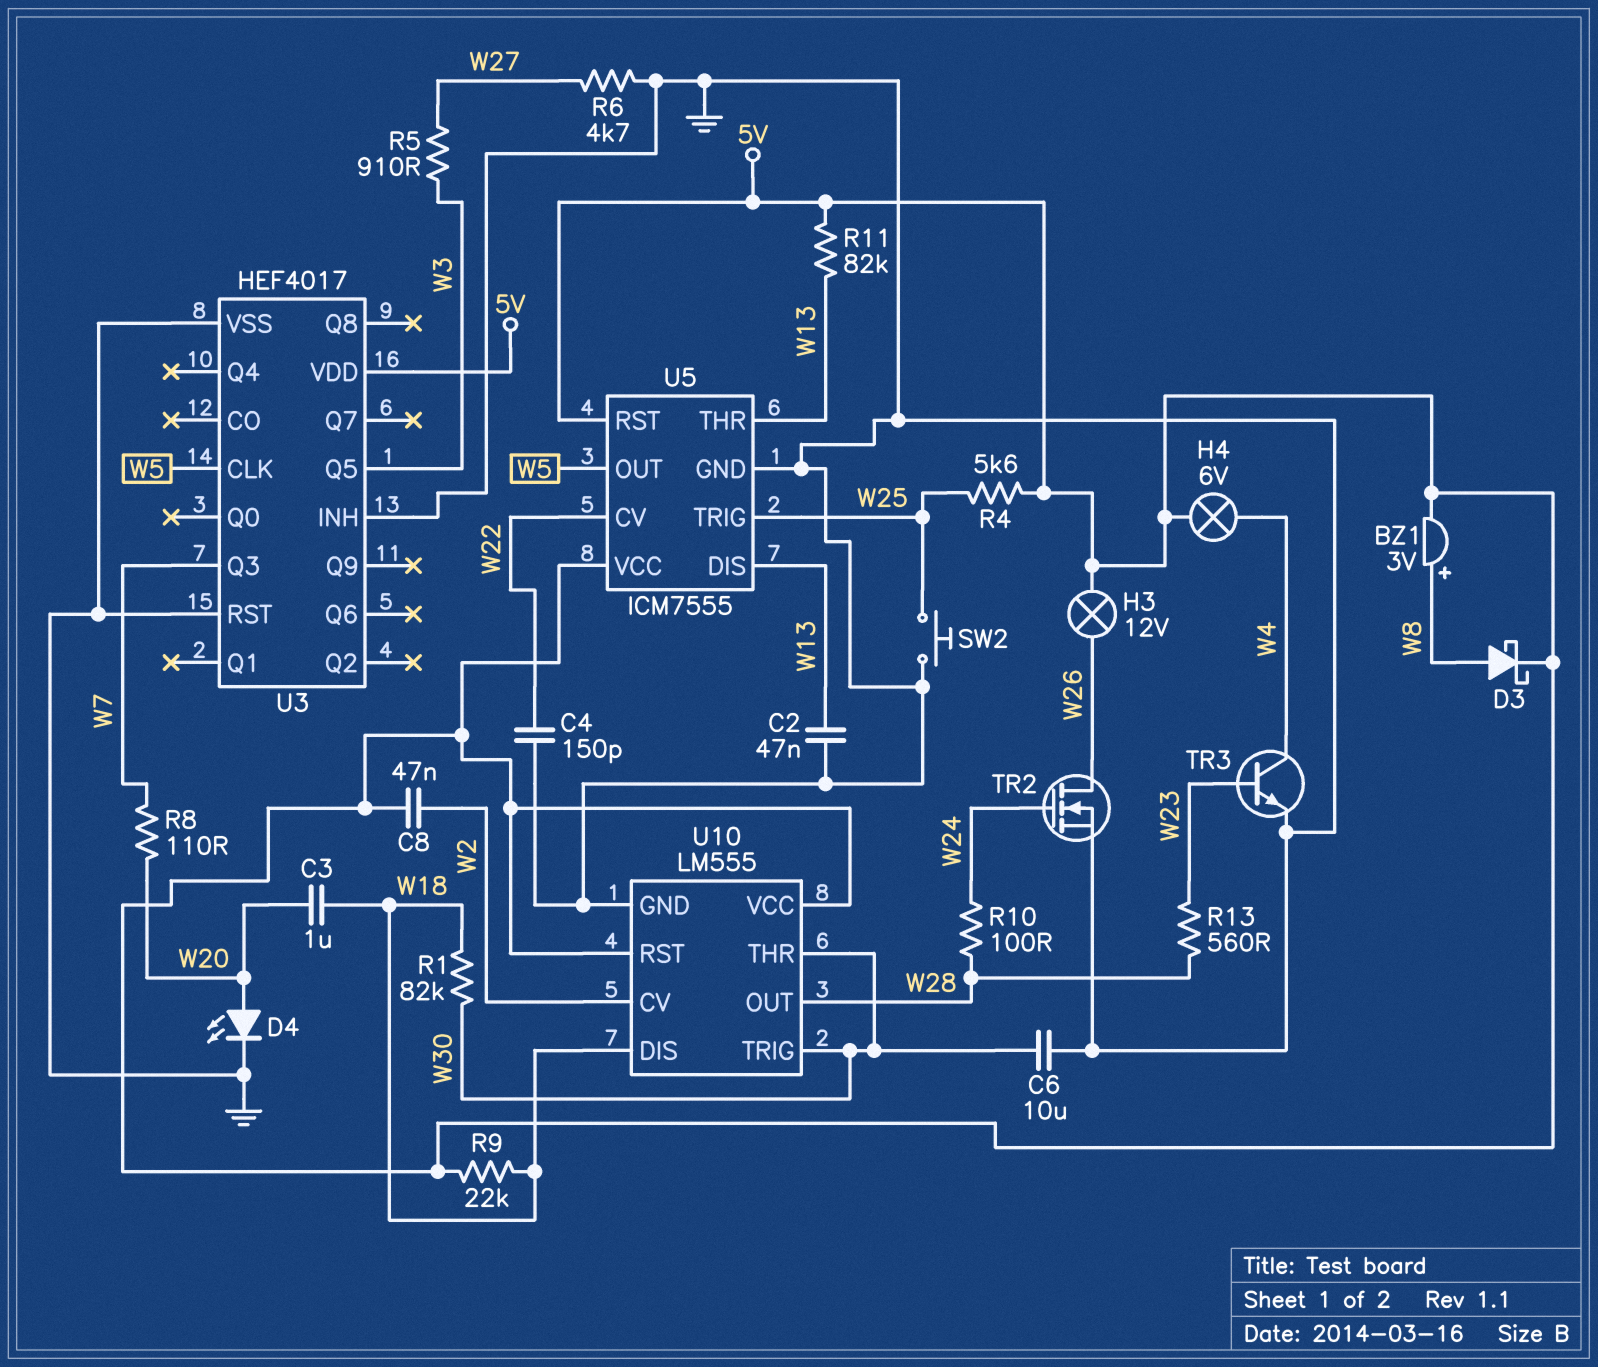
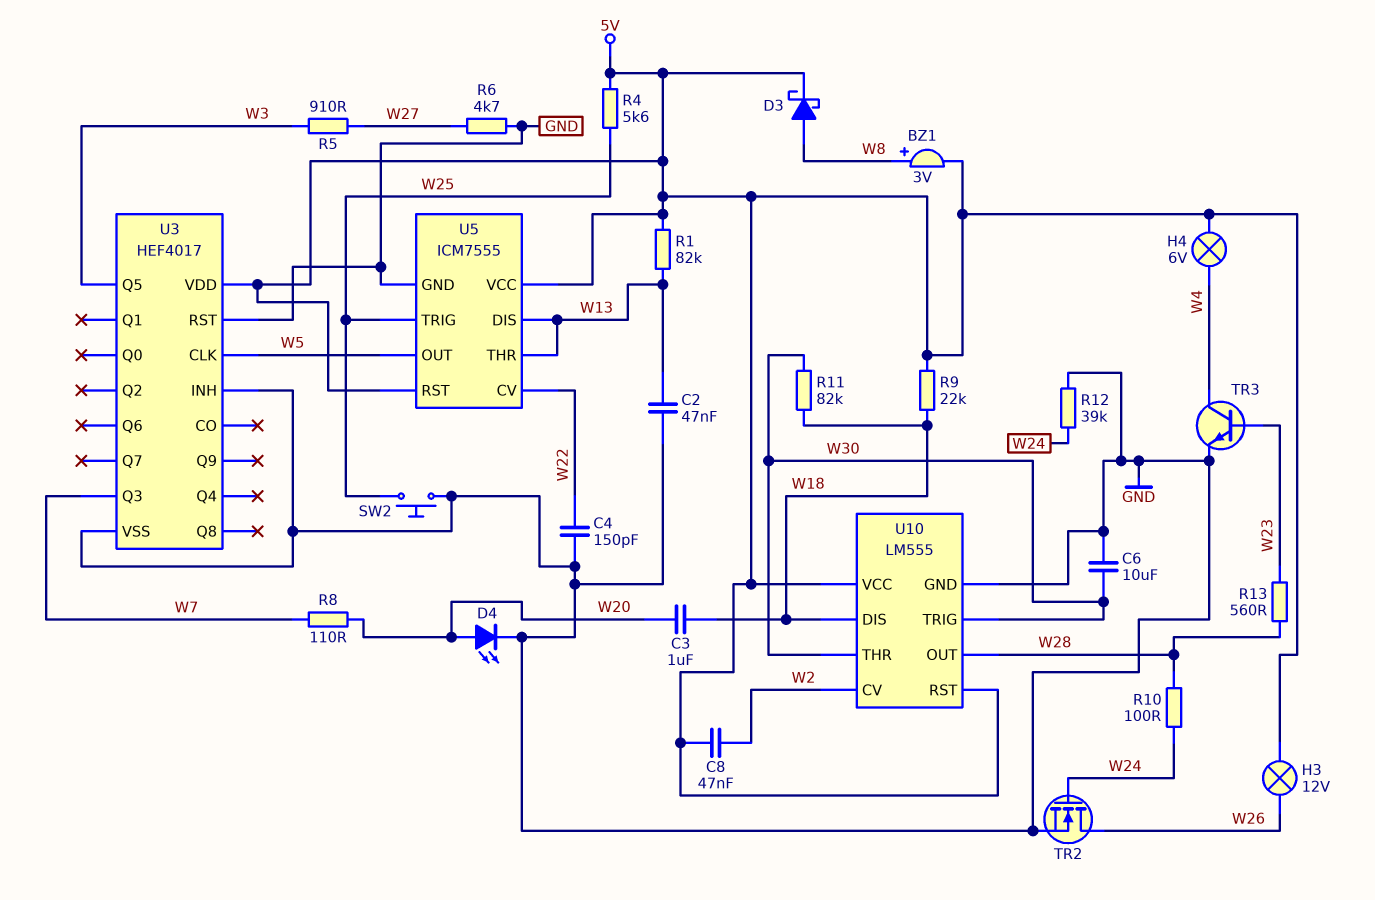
R1: 82k (W18, W30) -> 82k (5V, W13)
R11: 82k (5V, W13) -> 82k (W18, W30)
R12: none -> 39k (GND, W24)

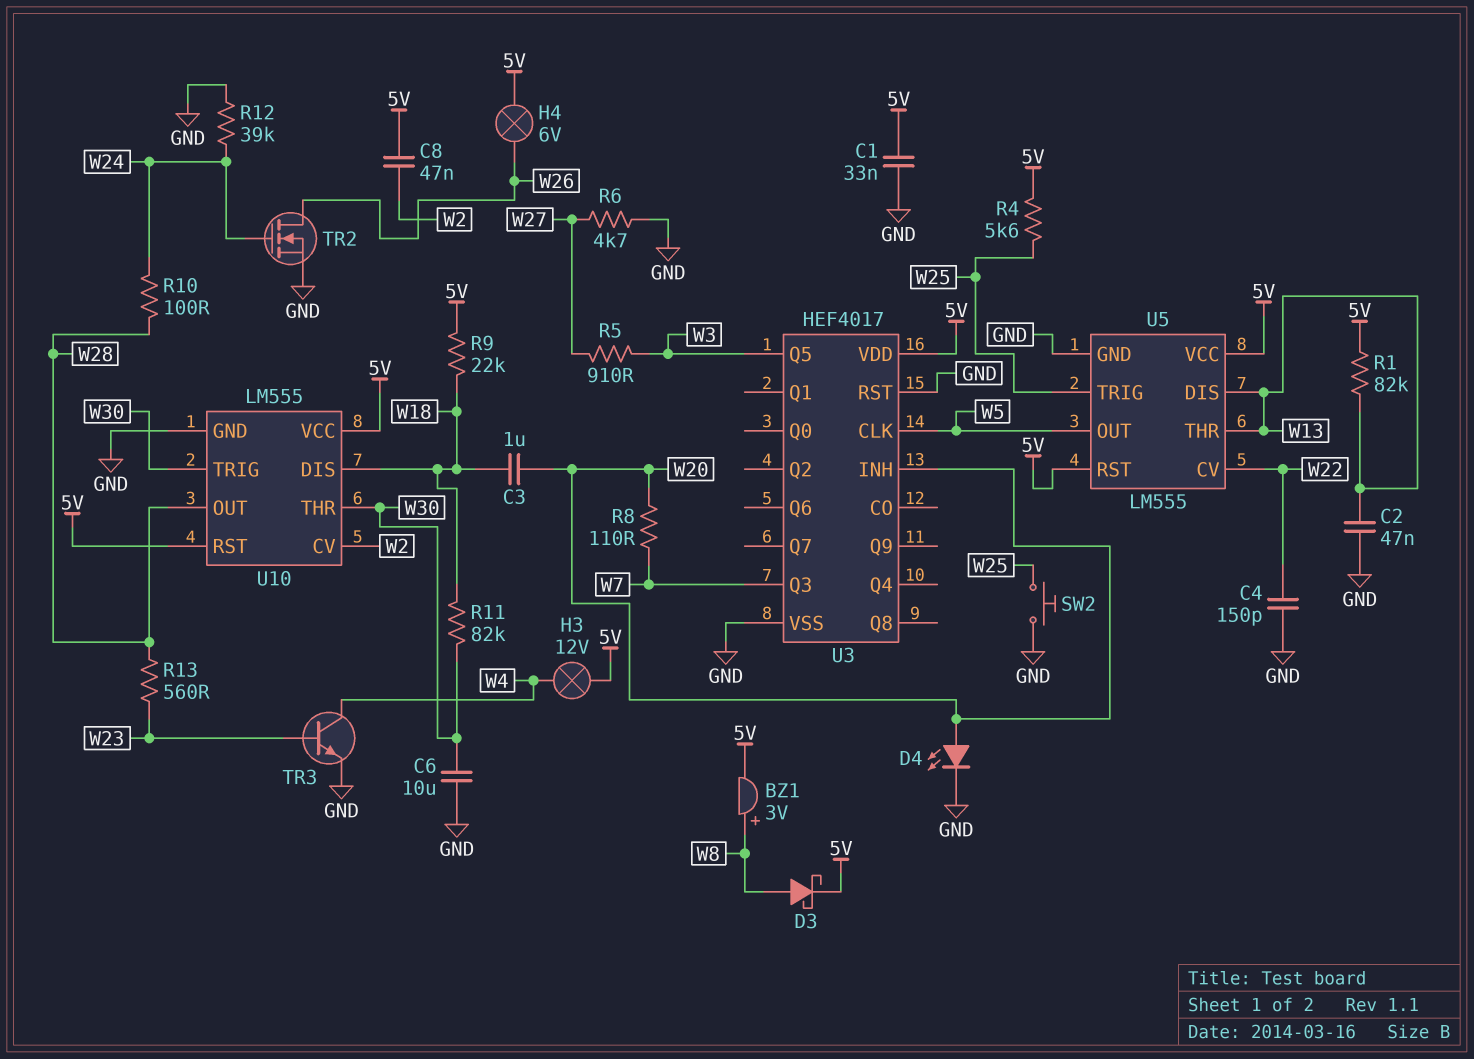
C1: none -> 33nF (5V, GND)
H3: lamp 12V (5V, W26) -> lamp 12V (5V, W4)
H4: lamp 6V (5V, W4) -> lamp 6V (5V, W26)
U3 pin INH: GND -> W20
U5: ICM7555 -> LM555

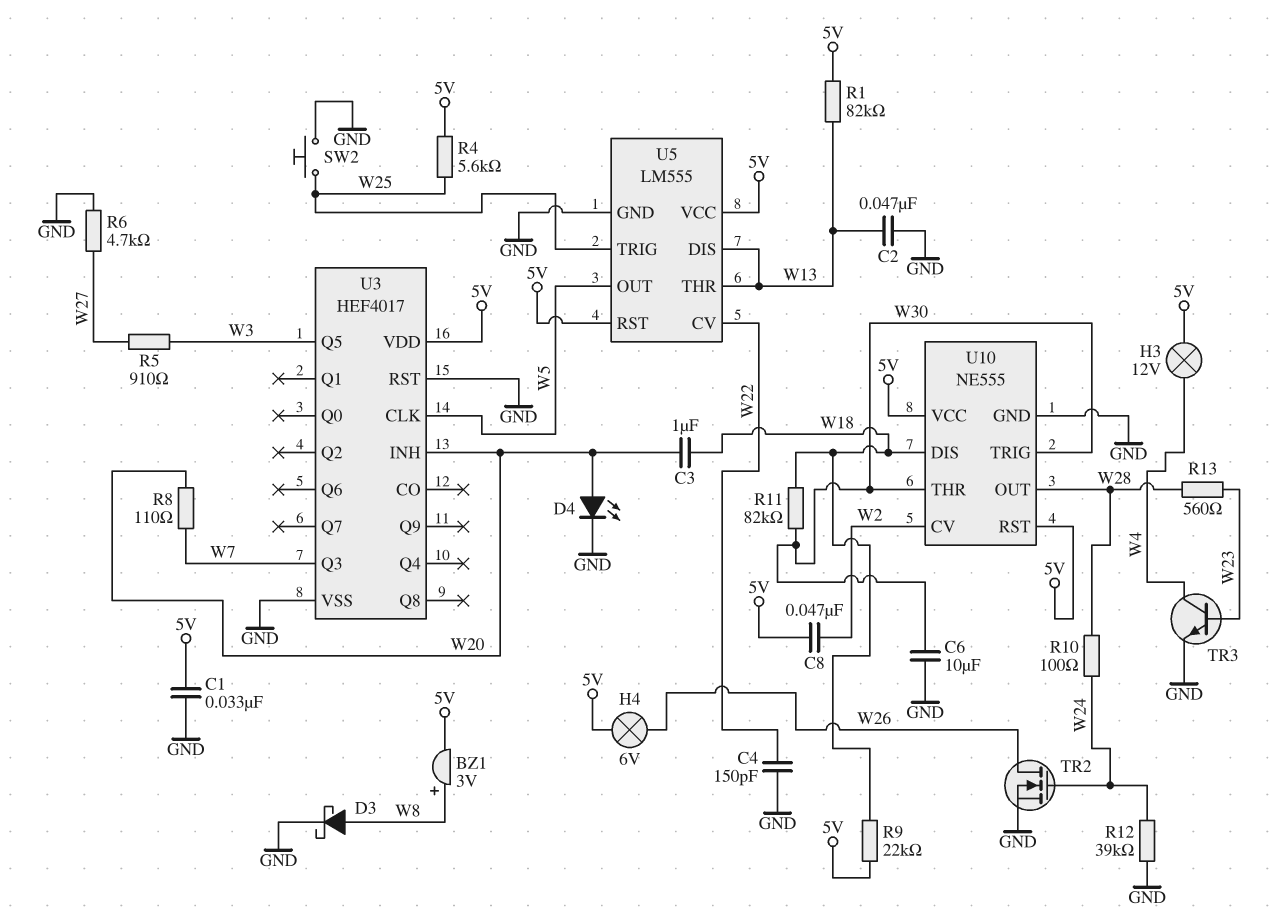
D3: schottky (A W8, K 5V) -> schottky (A W8, K GND)
U10: LM555 -> NE555

